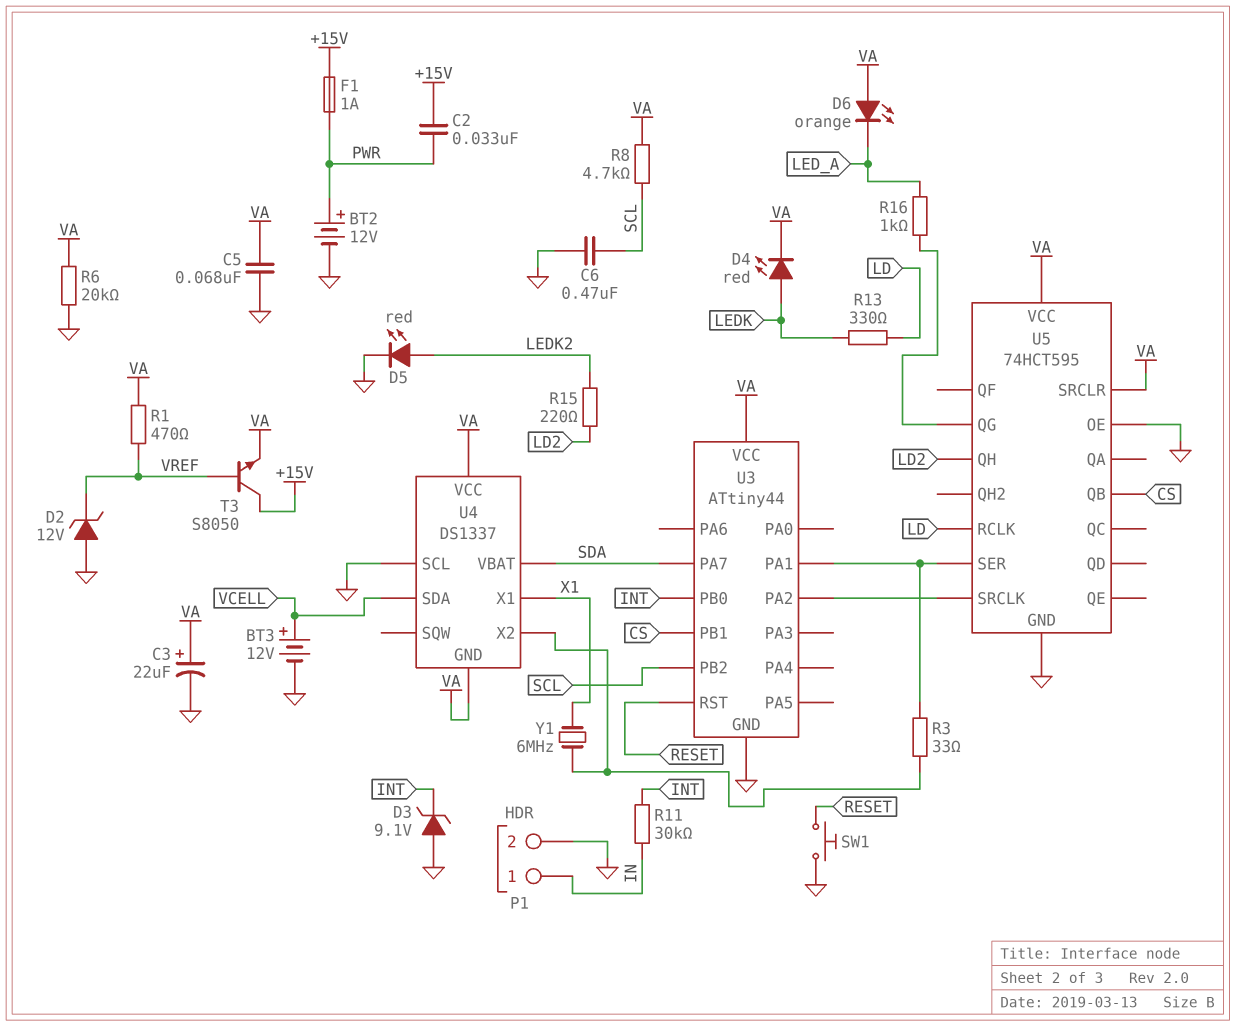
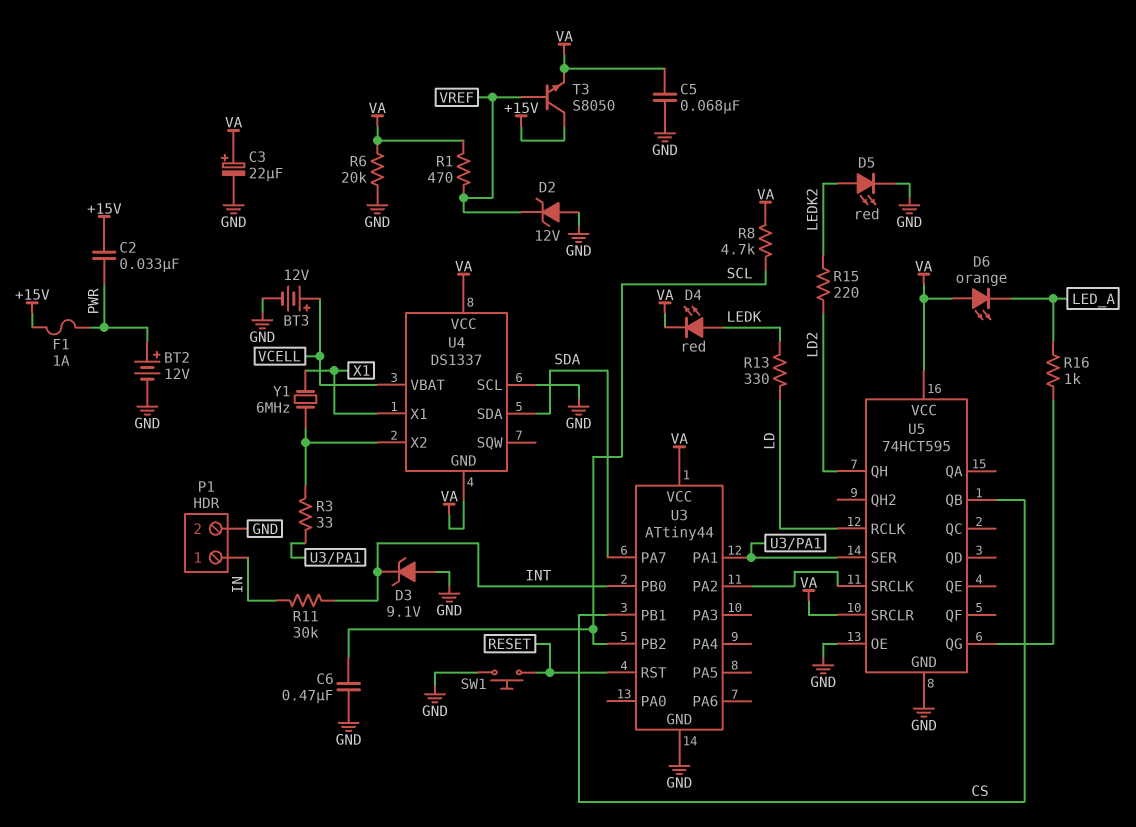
U4 pin SDA: VCELL -> SDA
U4 pin VBAT: SDA -> VCELL

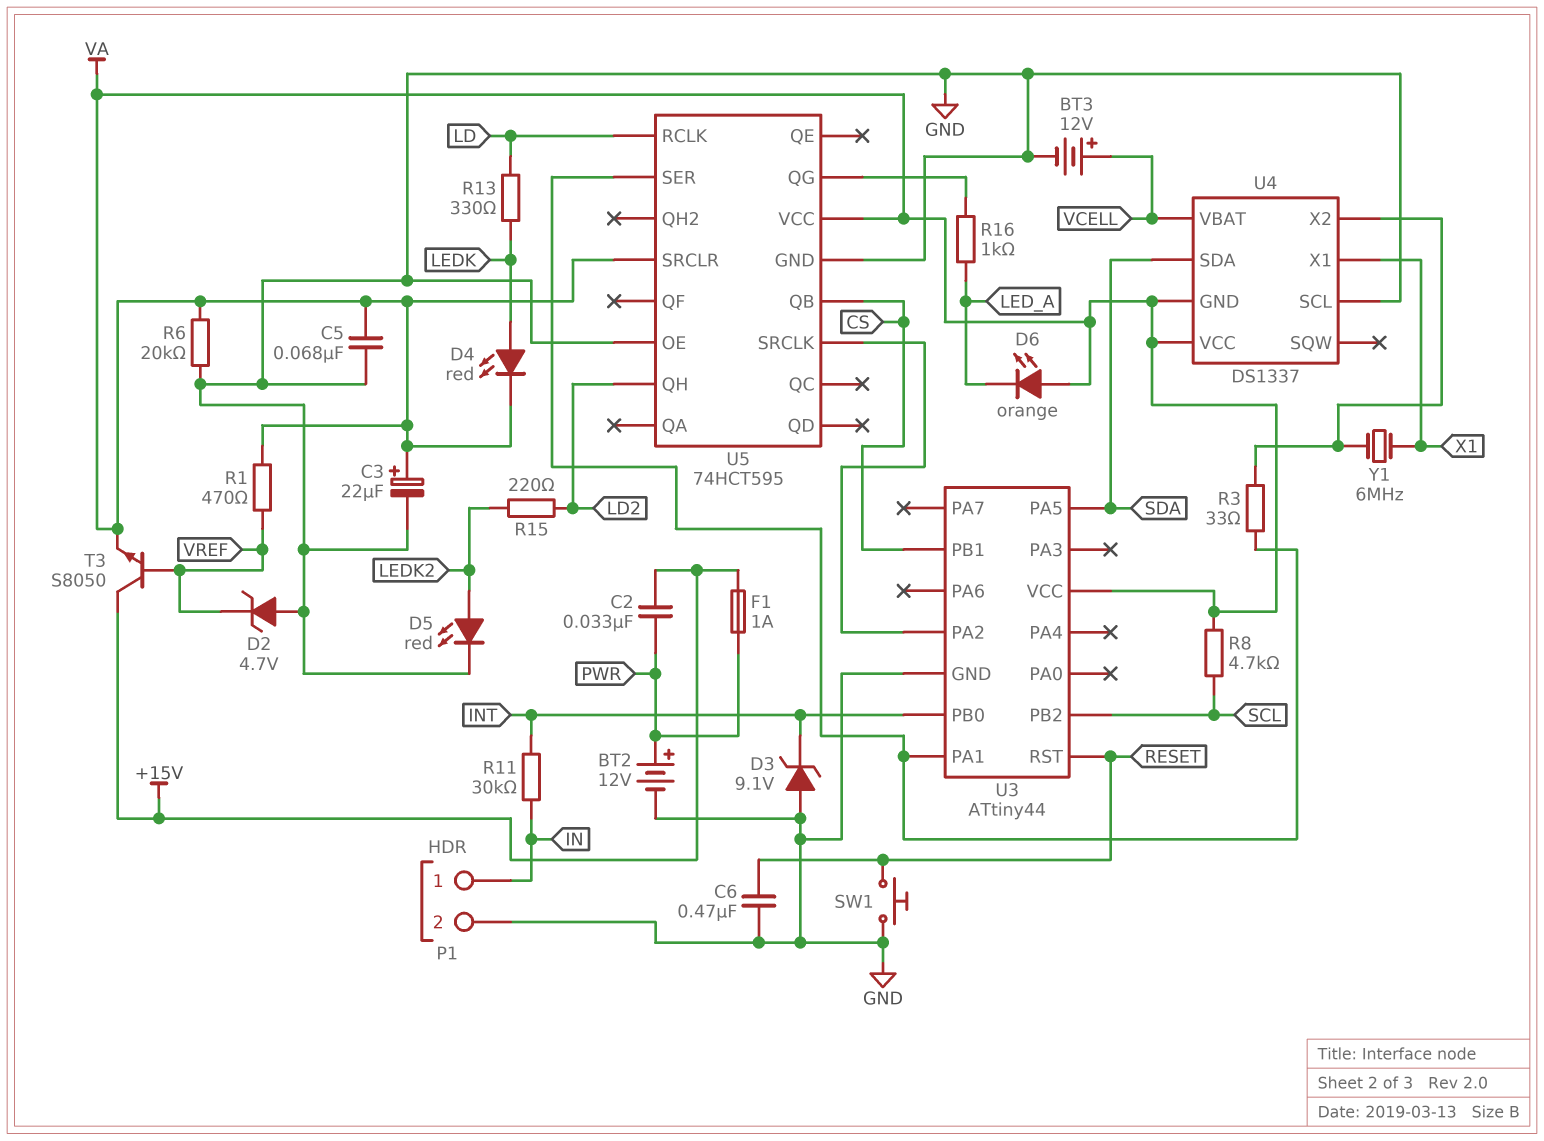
C6: 470nF (GND, SCL) -> 470nF (GND, RESET)
D2: zener 12V (A GND, K VREF) -> zener 4.7V (A GND, K VREF)
U3 pin PA5: none -> SDA
U3 pin PA7: SDA -> none

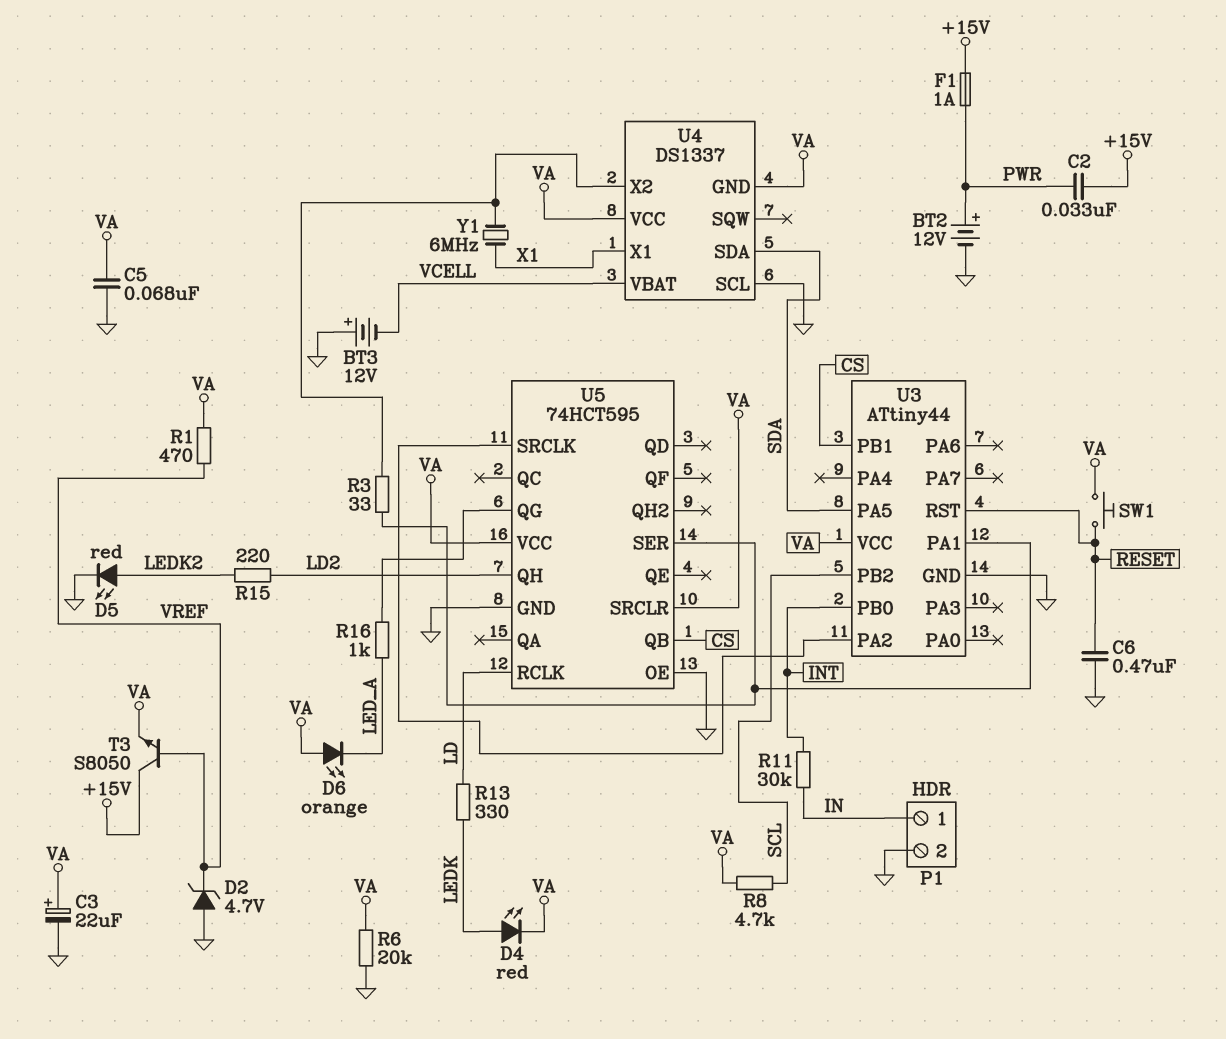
BT3: 12V (plus VCELL, minus GND) -> 12V (plus GND, minus VCELL)
D3: zener 9.1V (A GND, K INT) -> none
SW1: button (GND, RESET) -> button (RESET, VA)

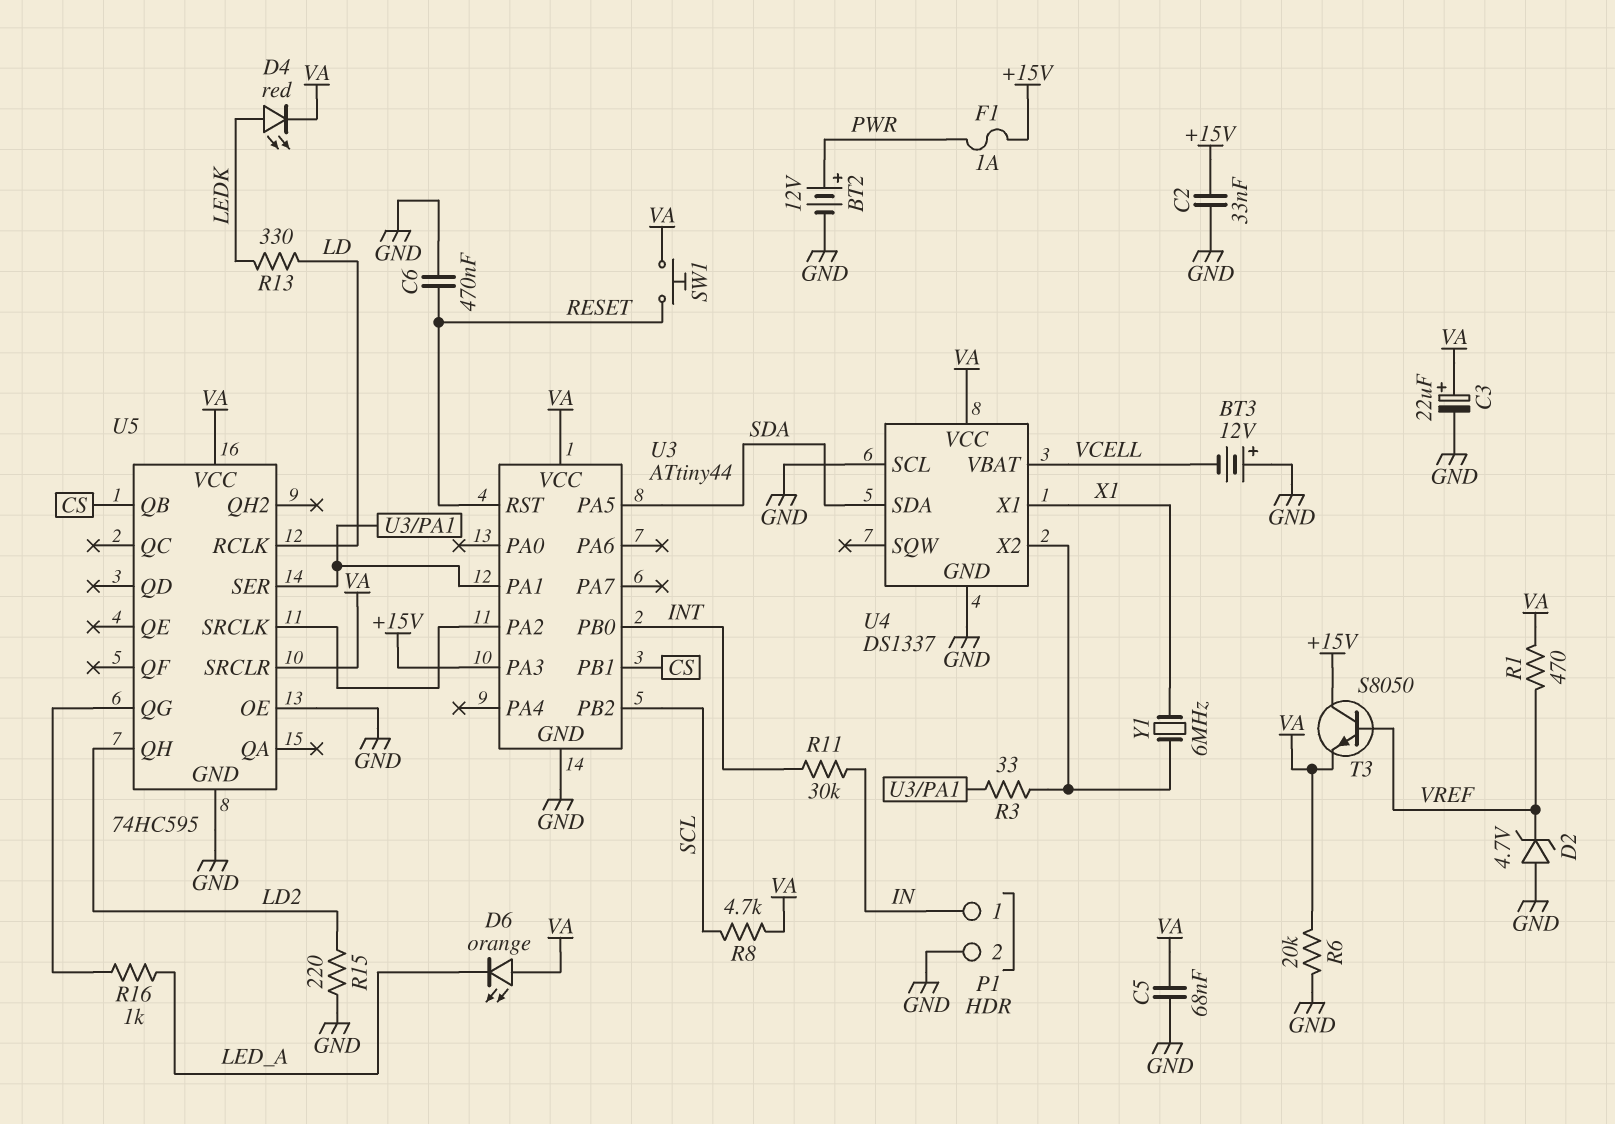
C2: 33nF (+15V, PWR) -> 33nF (+15V, GND)
D5: LED red (A LEDK2, K GND) -> none
R15: 220 (LD2, LEDK2) -> 220 (GND, LD2)
U3 pin PA3: none -> +15V
U4 pin GND: VA -> GND
U5: 74HCT595 -> 74HC595

